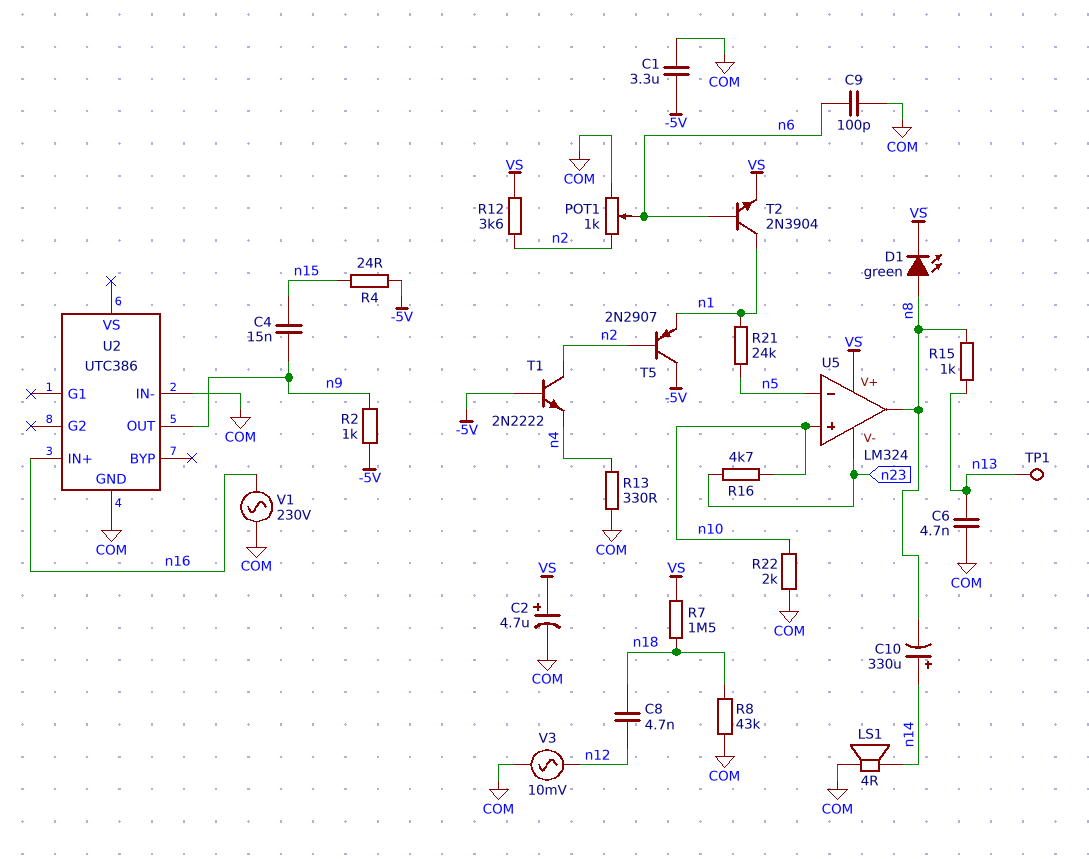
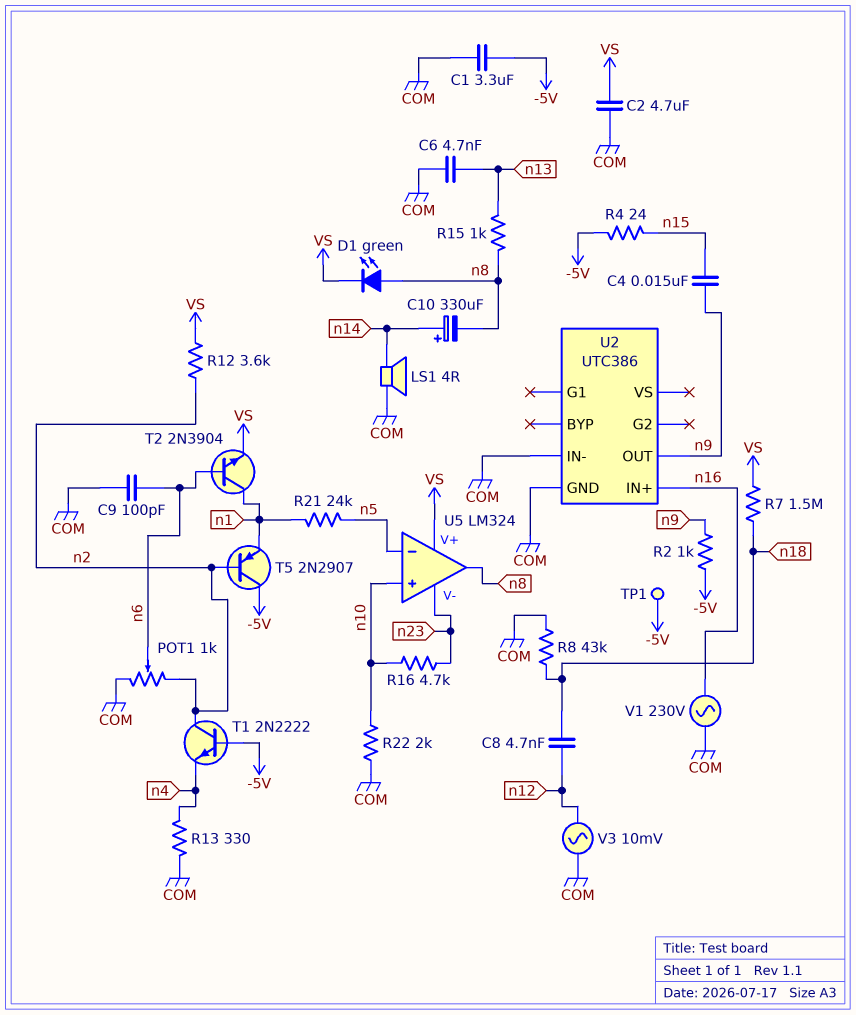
C2: 4.7uF (plus VS, minus COM) -> 4.7uF (COM, VS)
TP1: test point (n13) -> test point (-5V)

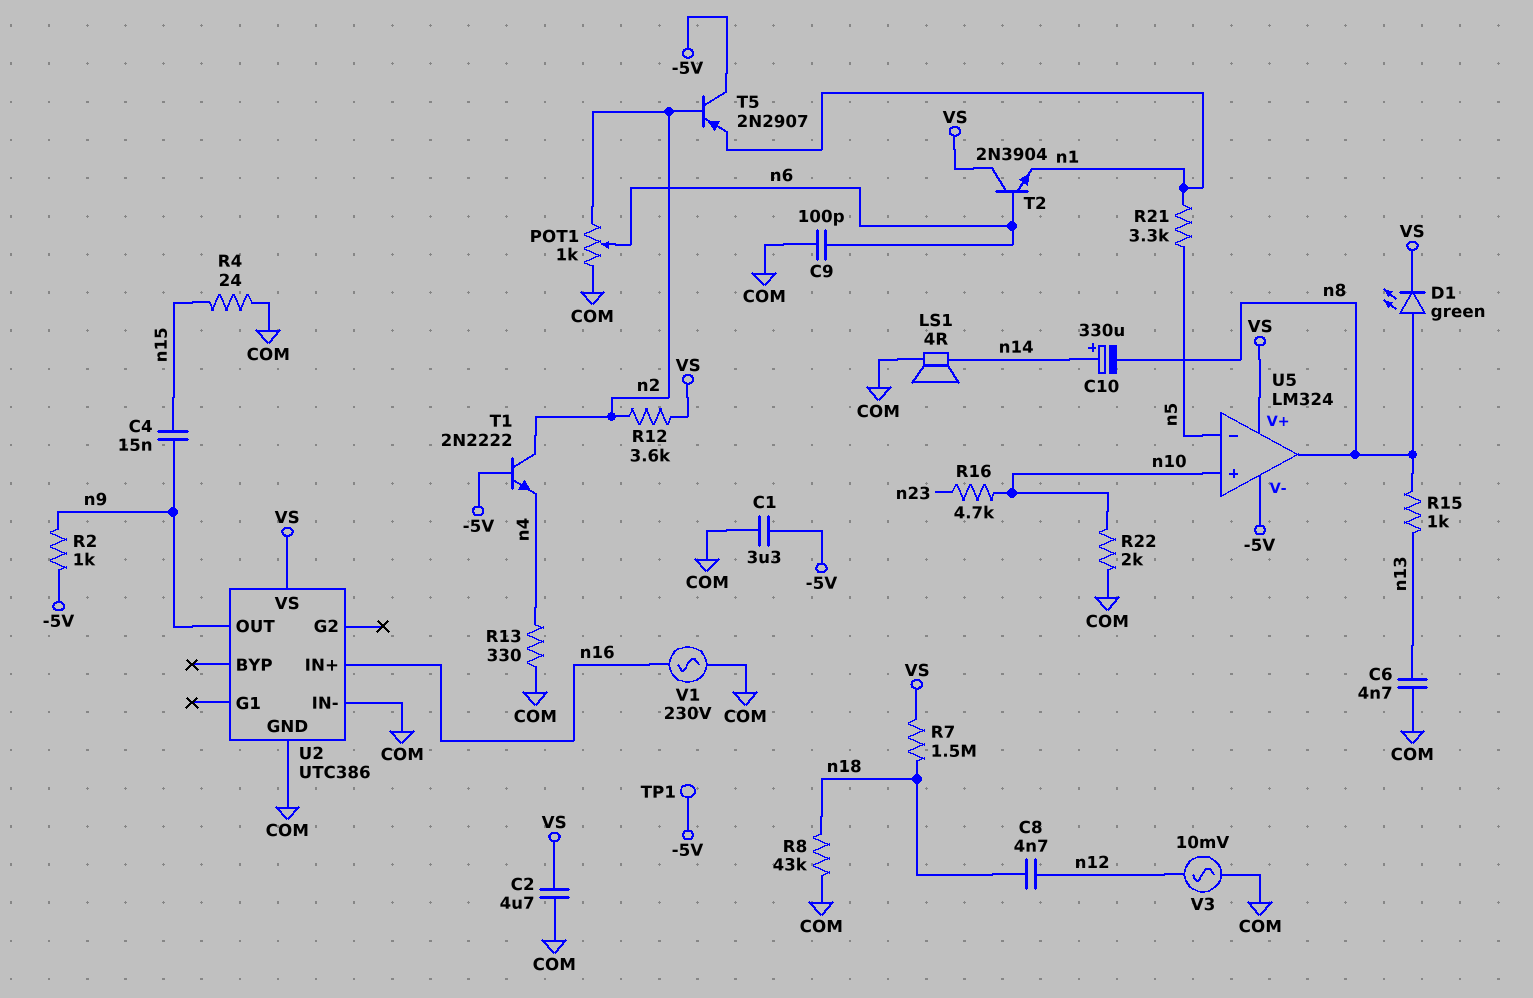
R4: 24 (-5V, n15) -> 24 (COM, n15)
R21: 24k (n1, n5) -> 3.3k (n1, n5)
T2: NPN 2N3904 (B n6, C n1, E VS) -> NPN 2N3904 (B n6, C VS, E n1)
U2 pin VS: none -> VS
U5 pin V-: n23 -> -5V

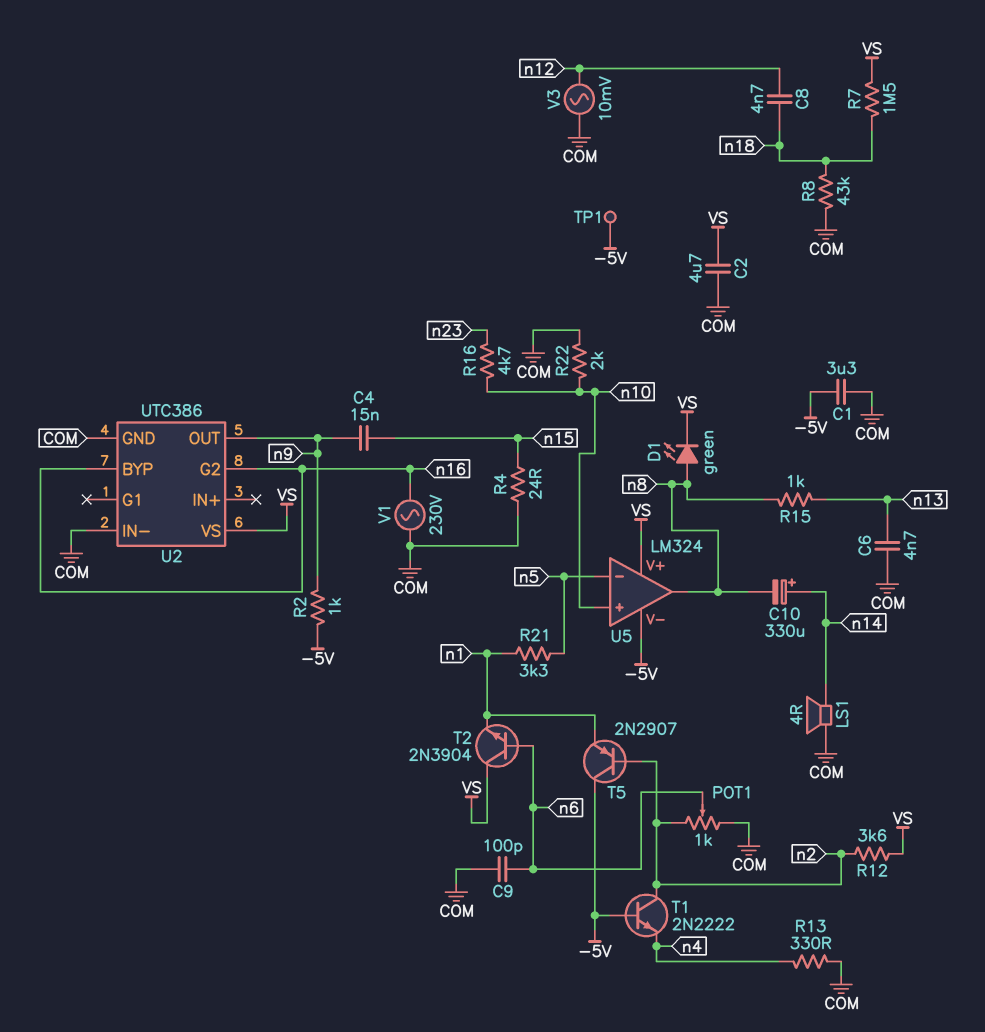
U2 pin BYP: none -> n16
U2 pin G2: none -> n16
U2 pin IN+: n16 -> none

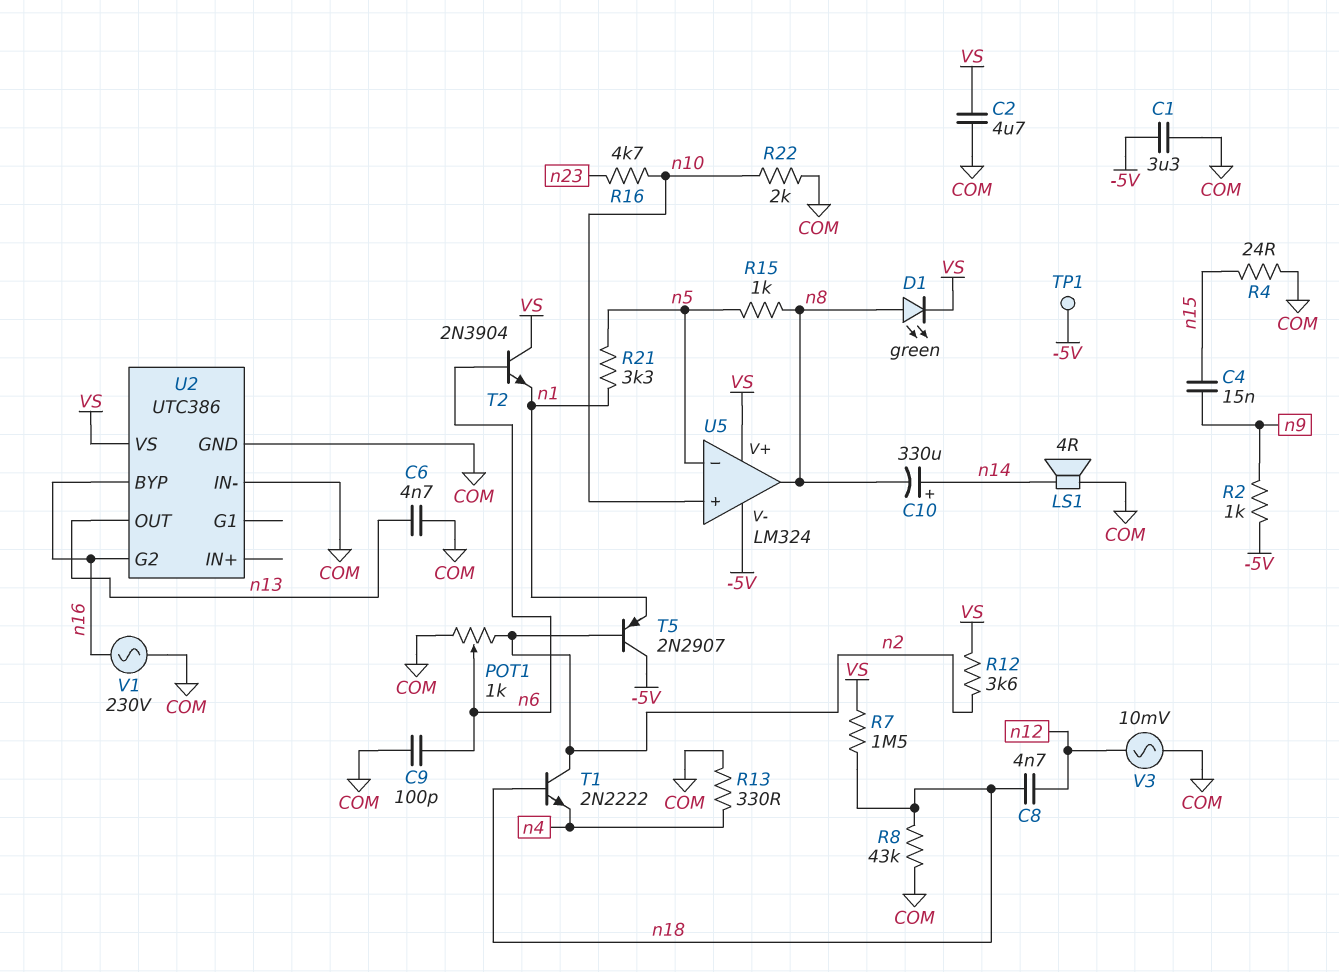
R15: 1k (n8, n13) -> 1k (n5, n8)
T1: NPN 2N2222 (B -5V, C n2, E n4) -> NPN 2N2222 (B n18, C n2, E n4)
U2 pin OUT: n9 -> n13

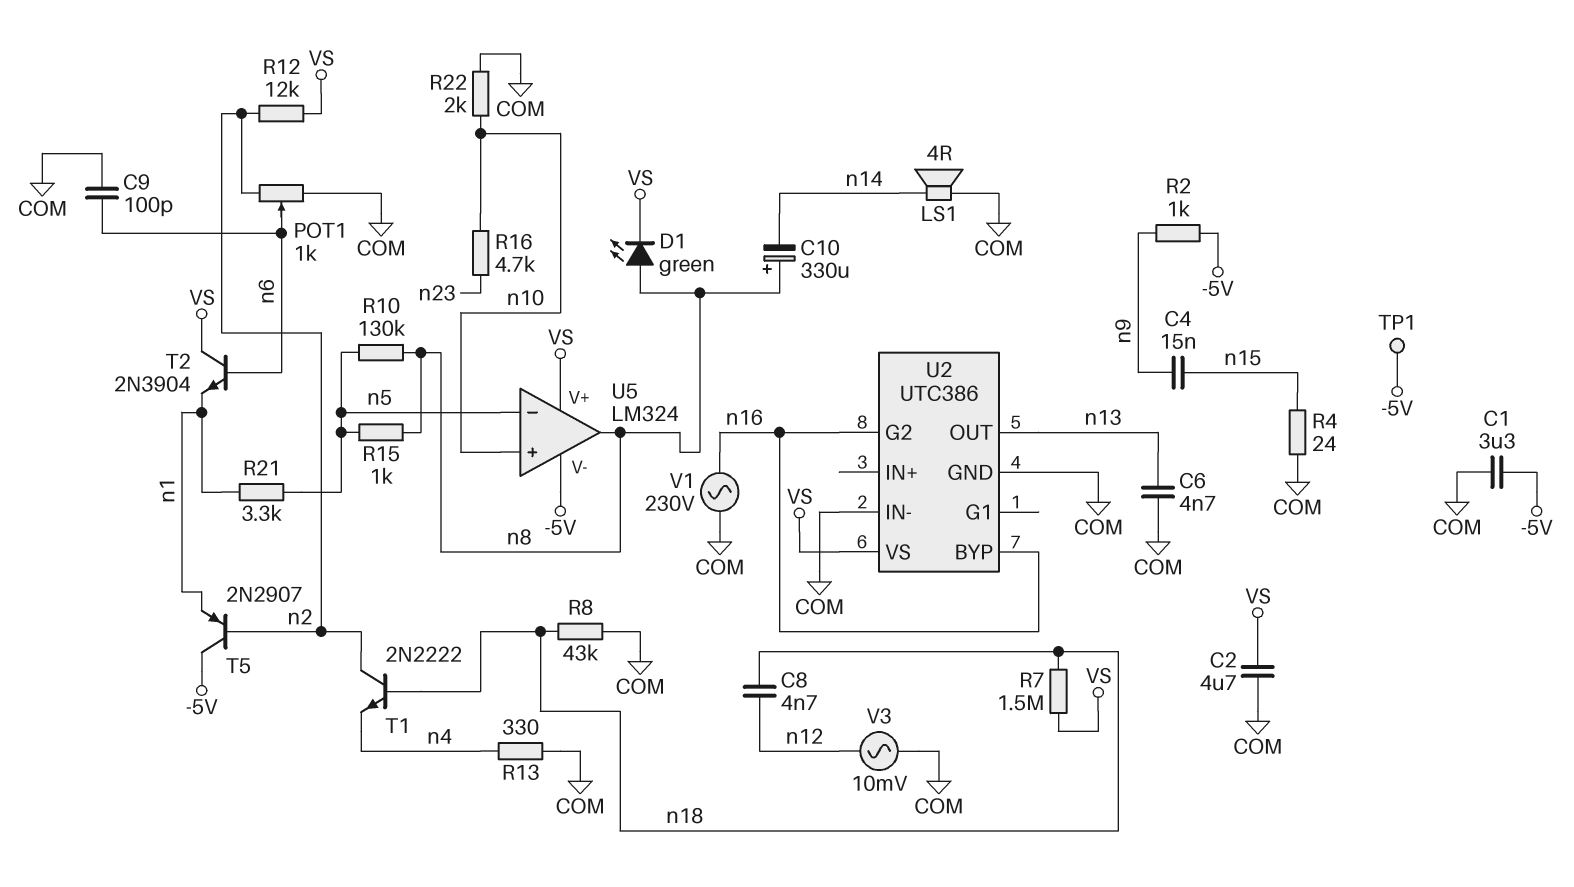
C10: 330uF (plus n14, minus n8) -> 330uF (plus n8, minus n14)
R10: none -> 130k (n5, n8)
R12: 3.6k (VS, n2) -> 12k (VS, n2)

